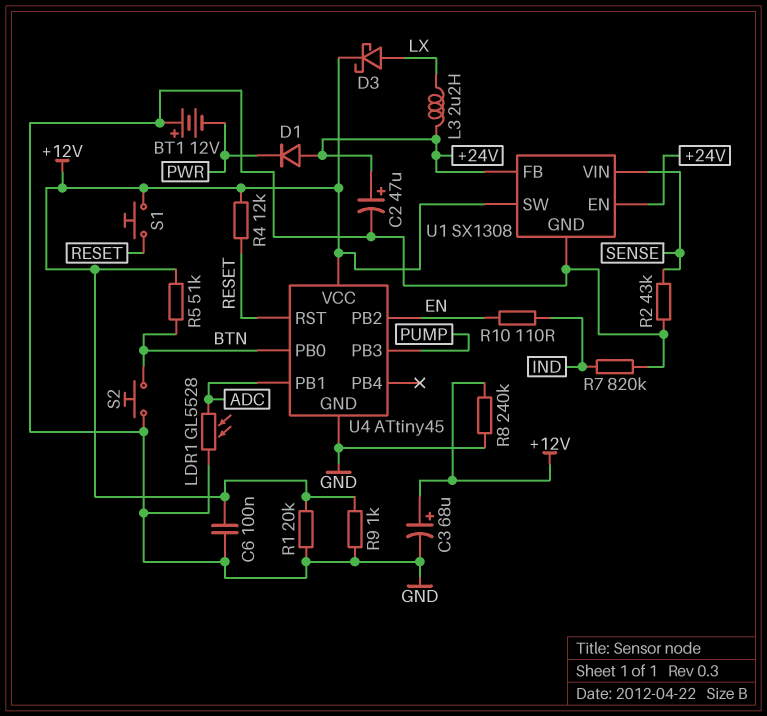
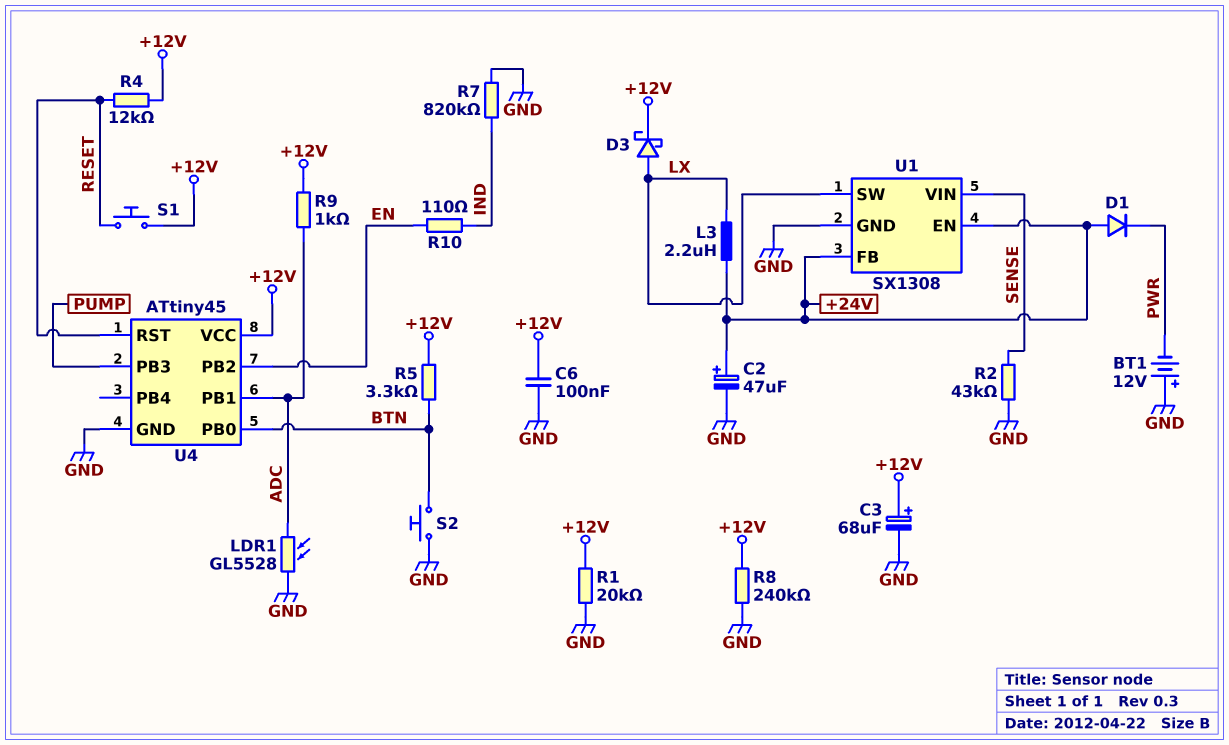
R5: 51k (+12V, BTN) -> 3.3k (+12V, BTN)
R9: 1k (+12V, GND) -> 1k (+12V, ADC)
U1 pin SW: +12V -> LX

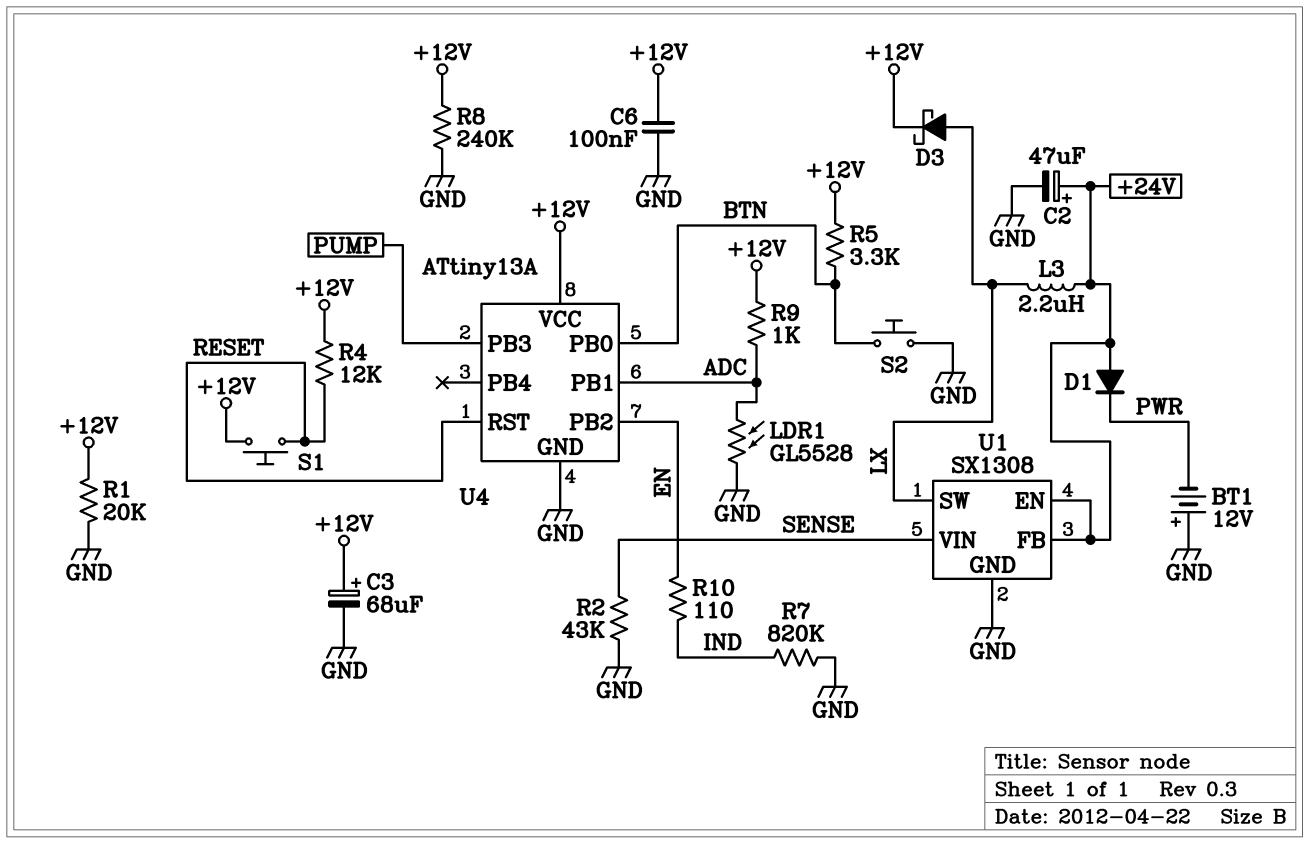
U4: ATtiny45 -> ATtiny13A

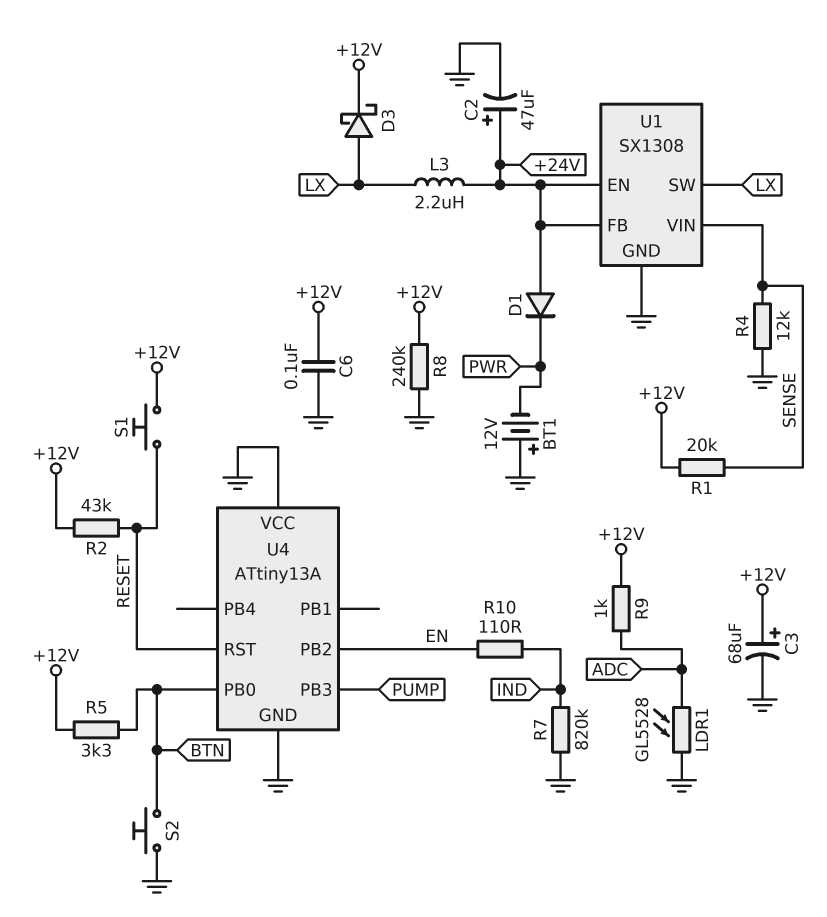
R1: 20k (+12V, GND) -> 20k (+12V, SENSE)
R2: 43k (GND, SENSE) -> 43k (+12V, RESET)
R4: 12k (+12V, RESET) -> 12k (GND, SENSE)
U4 pin PB1: ADC -> none
U4 pin VCC: +12V -> GND

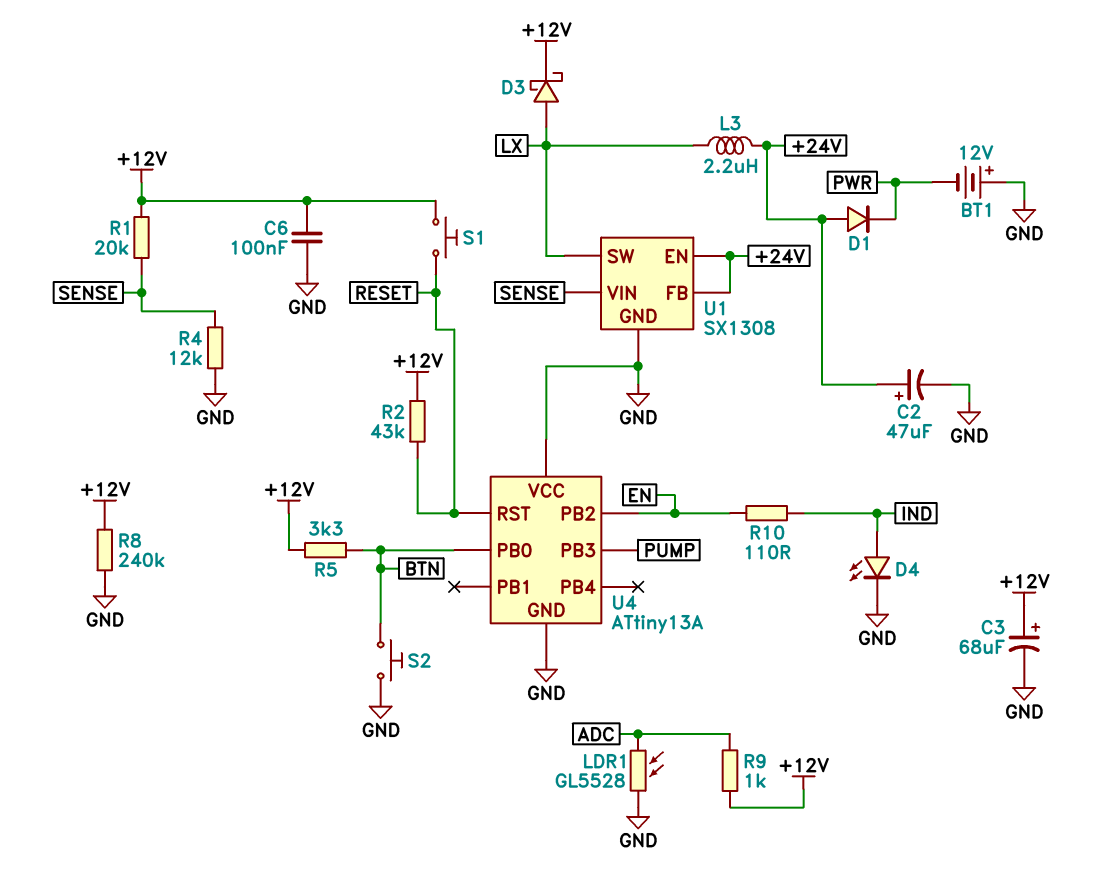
D4: none -> LED (A IND, K GND)
R7: 820k (GND, IND) -> none

